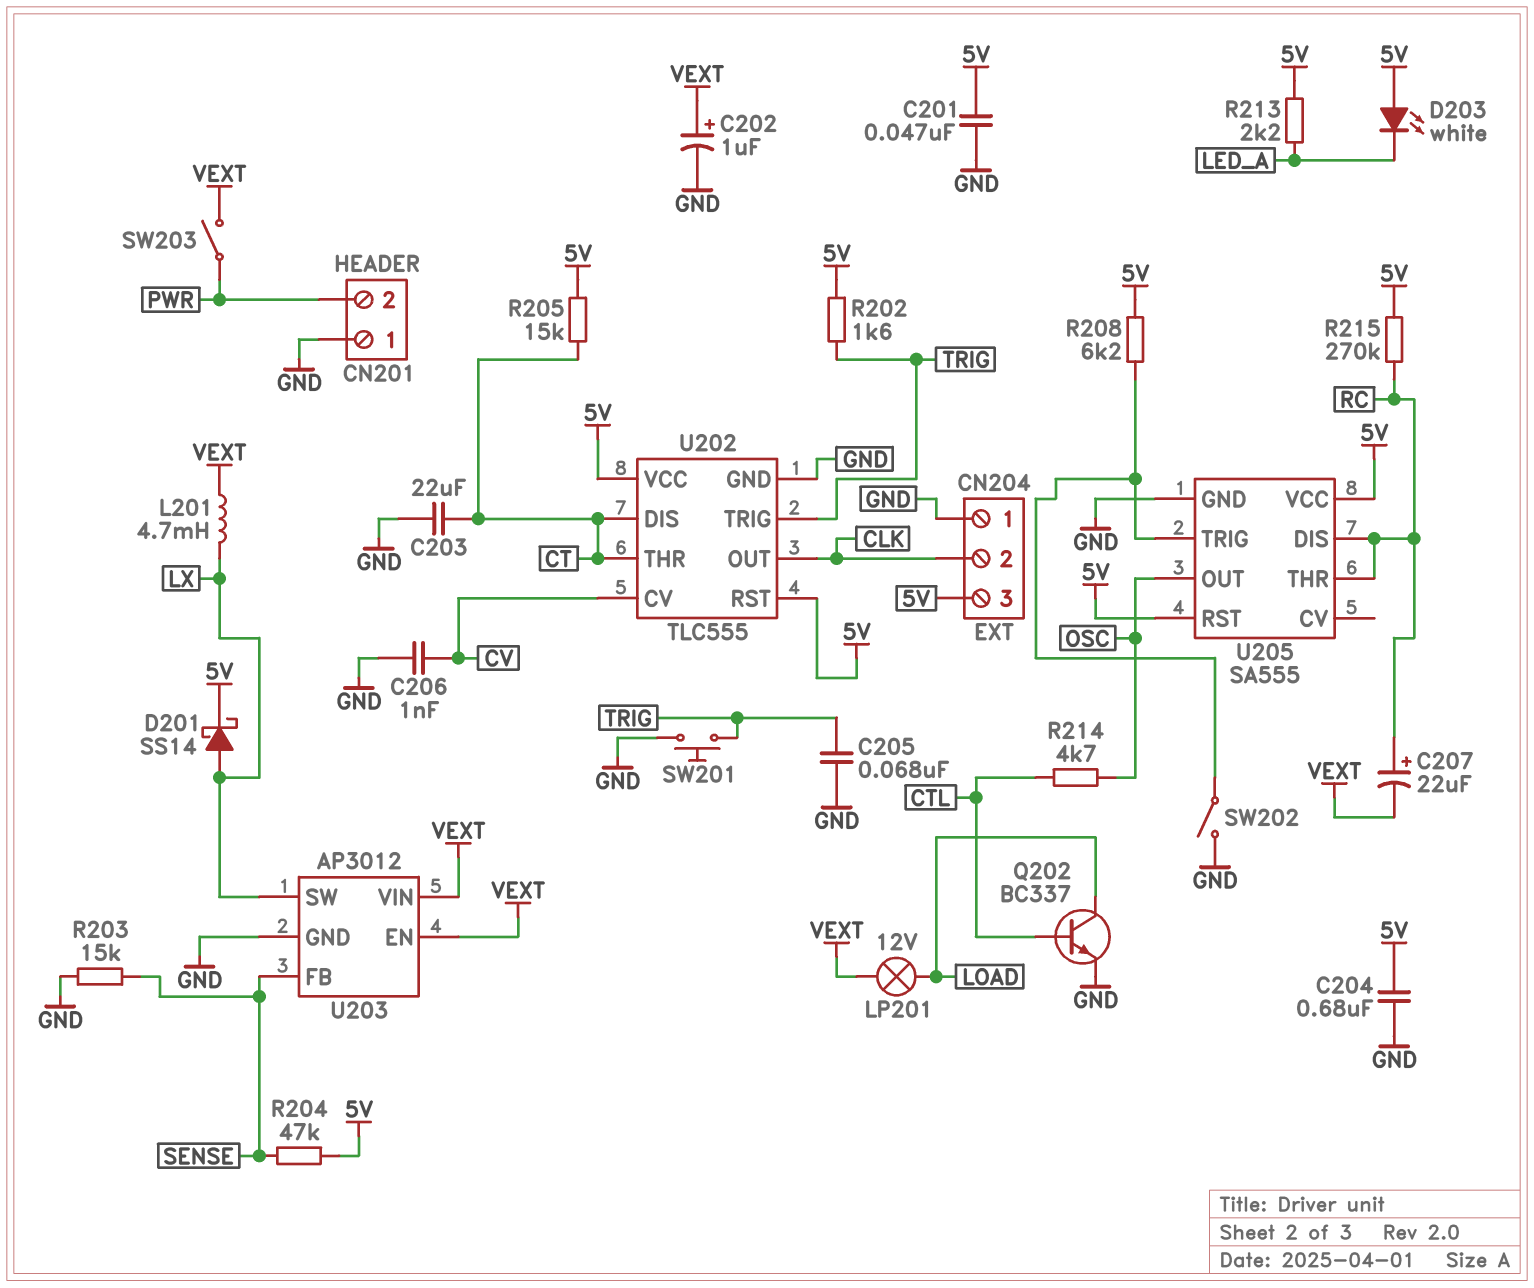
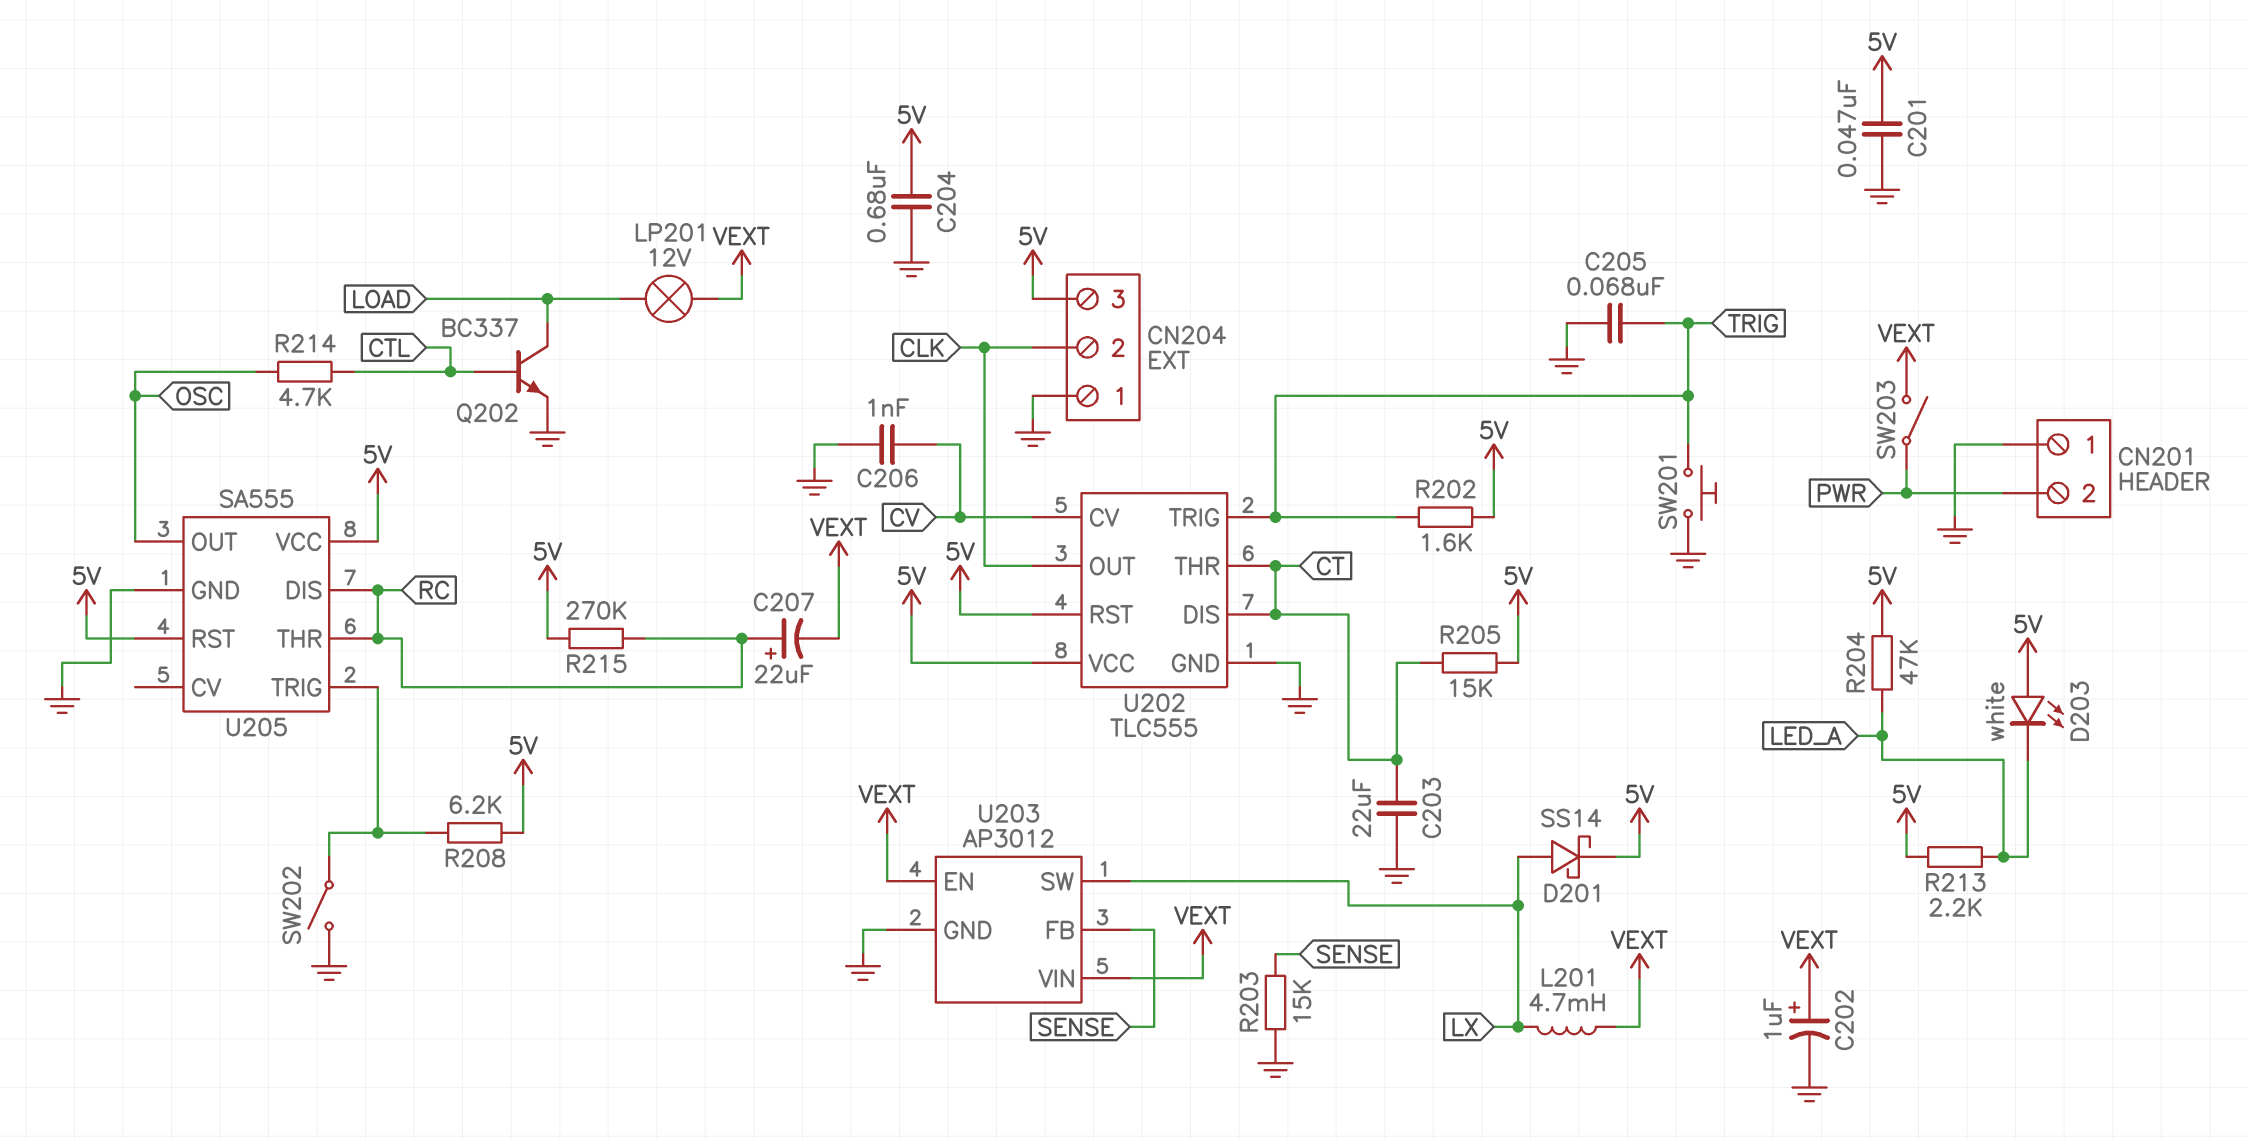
R204: 47k (5V, SENSE) -> 47k (5V, LED_A)

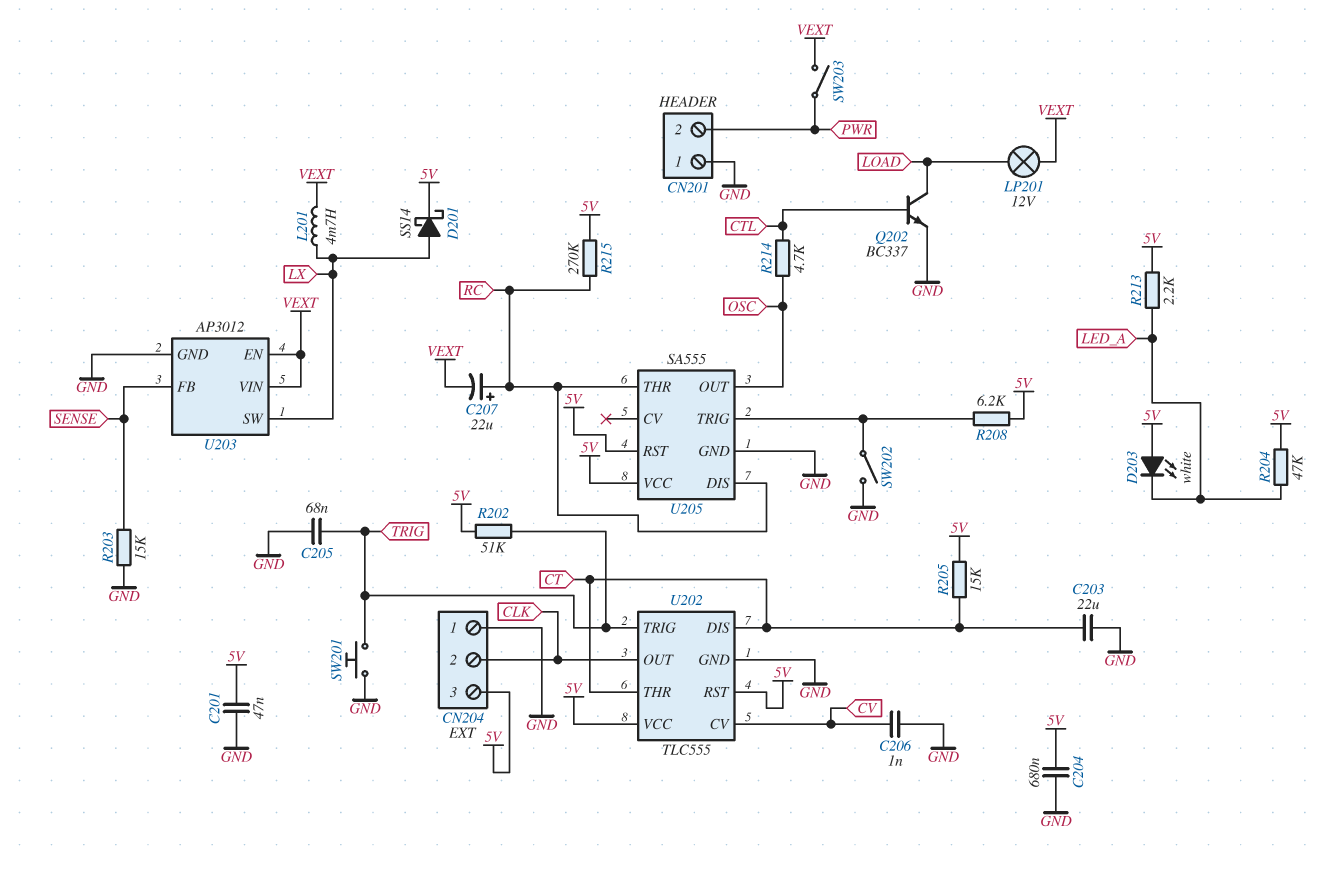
C202: 1uF (plus VEXT, minus GND) -> none
R202: 1.6k (5V, TRIG) -> 51k (5V, TRIG)

